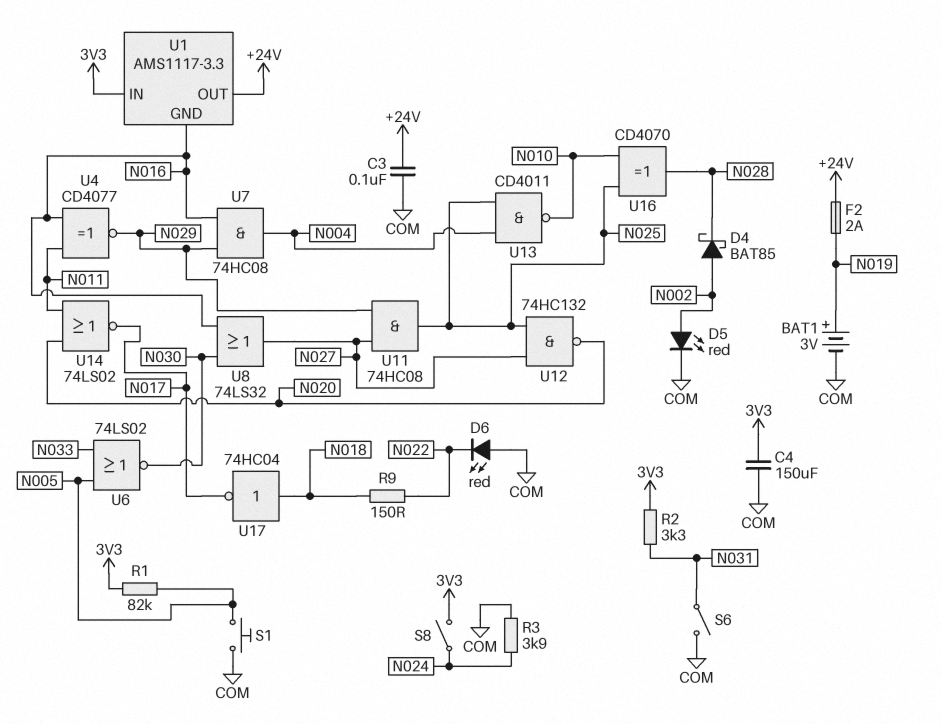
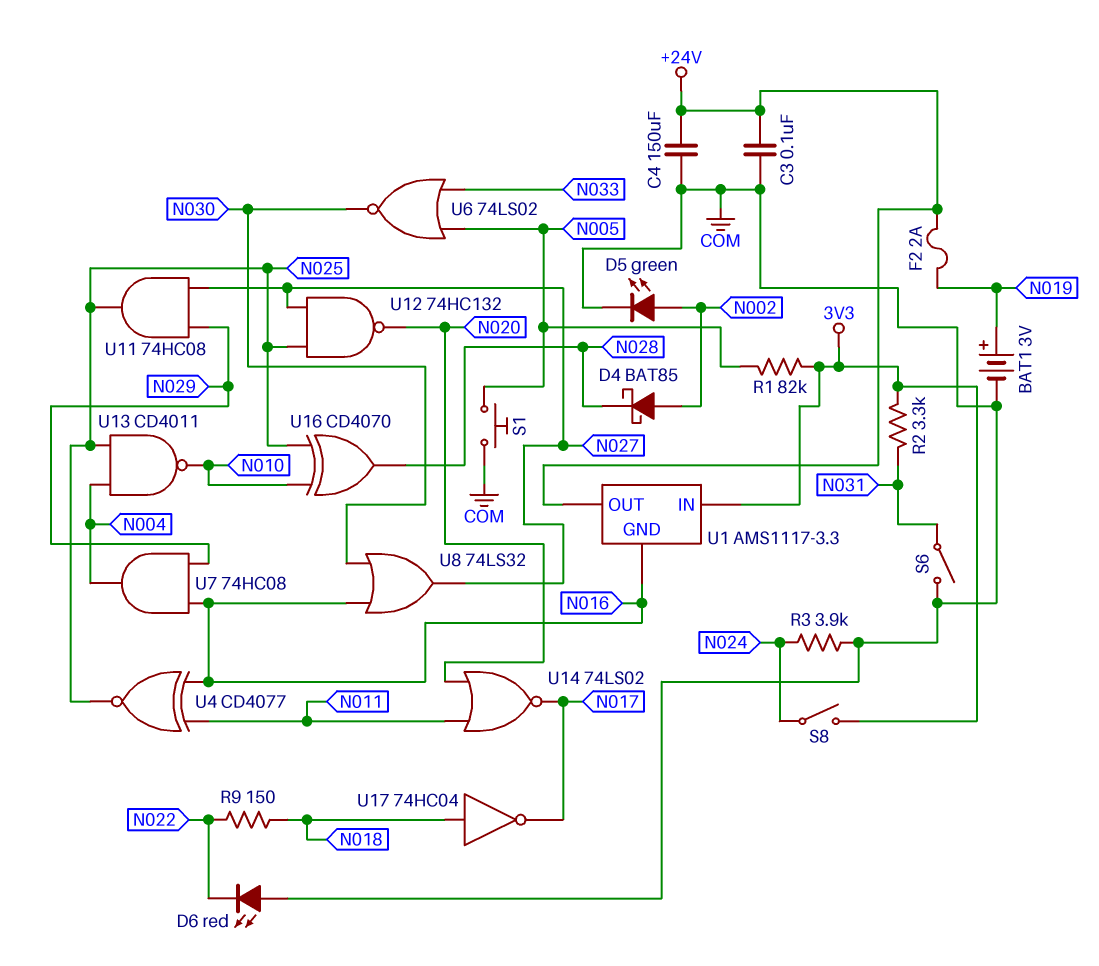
C4: 150uF (3V3, COM) -> 150uF (+24V, COM)
D5: LED red (A N002, K COM) -> LED green (A N002, K COM)
U4: XNOR CD4077 (in N011, in N016, out N029) -> XNOR CD4077 (in N011, in N016, out N025)

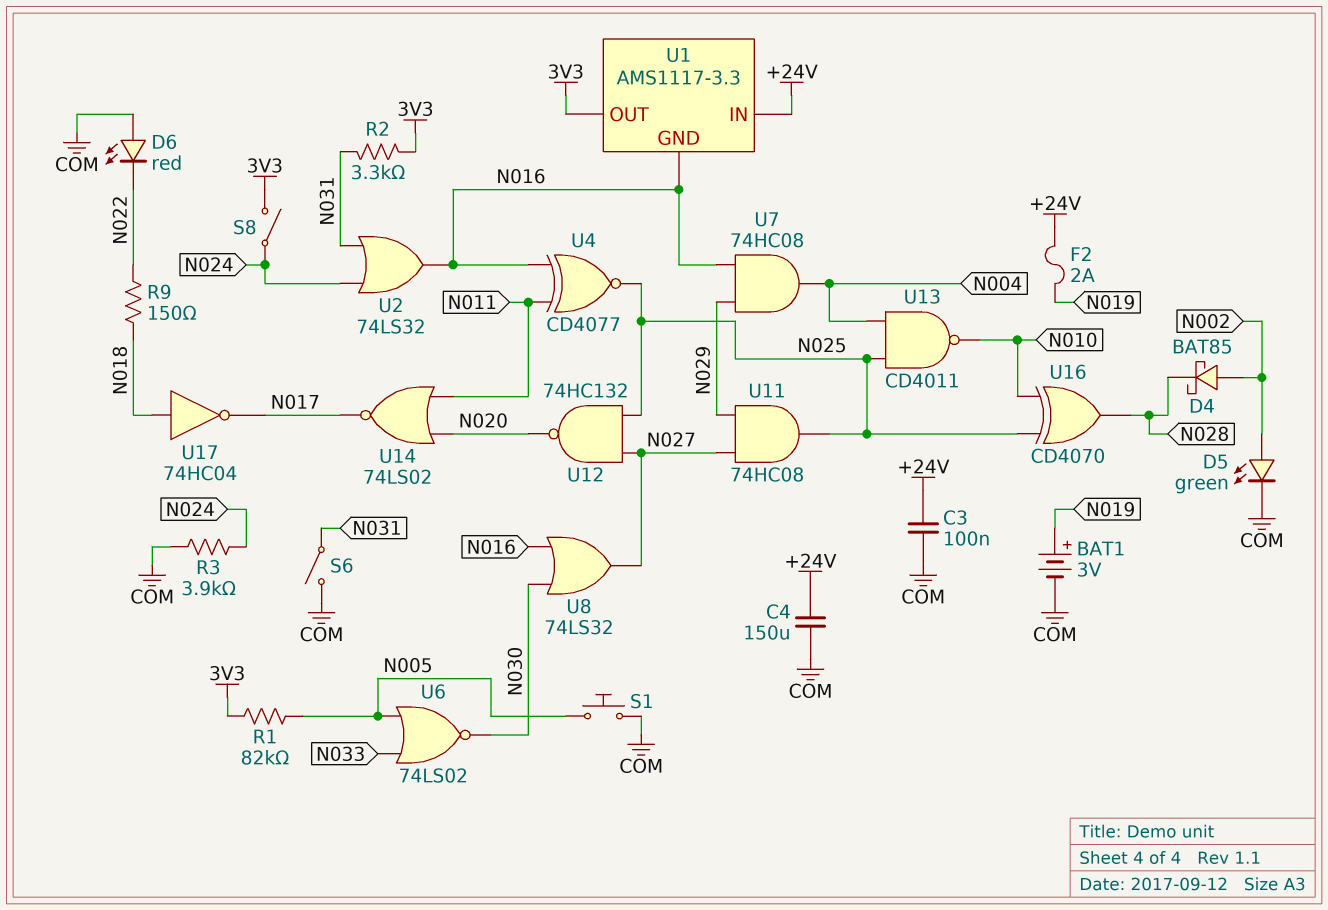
U1 pin IN: 3V3 -> +24V
U1 pin OUT: +24V -> 3V3
U2: none -> OR 74LS32 (in N024, in N031, out N016)

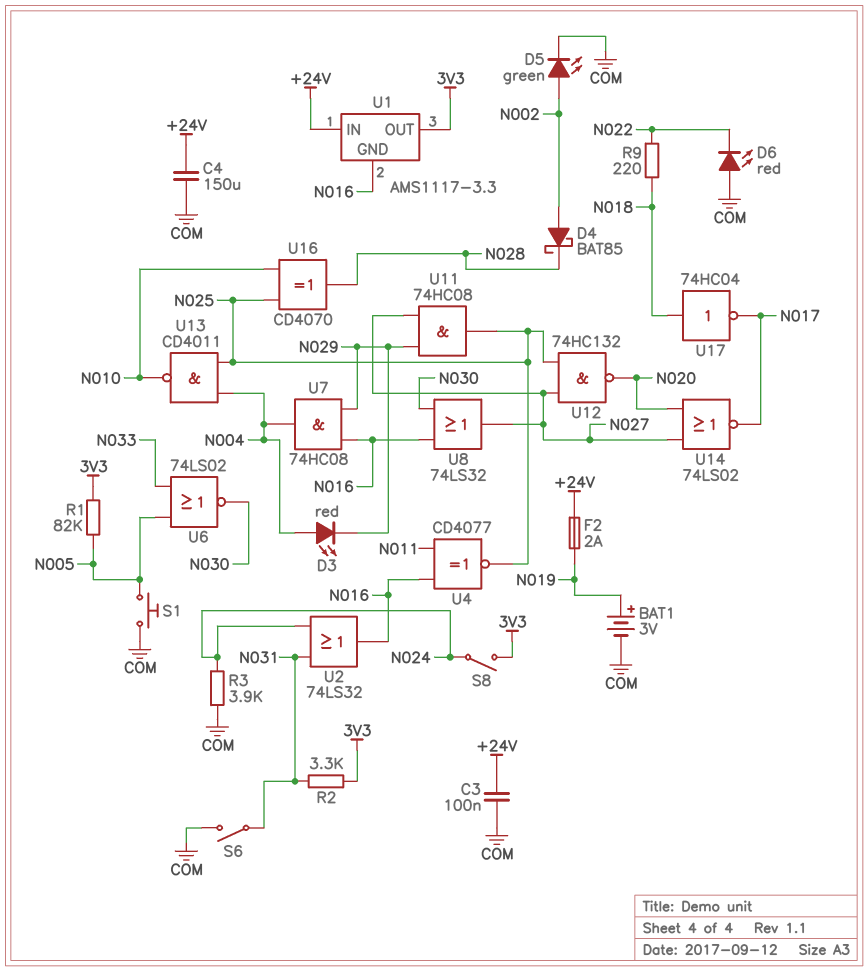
D3: none -> LED red (A N004, K N029)
R9: 150 (N018, N022) -> 220 (N018, N022)
U14: NOR 74LS02 (in N011, in N020, out N017) -> NOR 74LS02 (in N020, in N027, out N017)

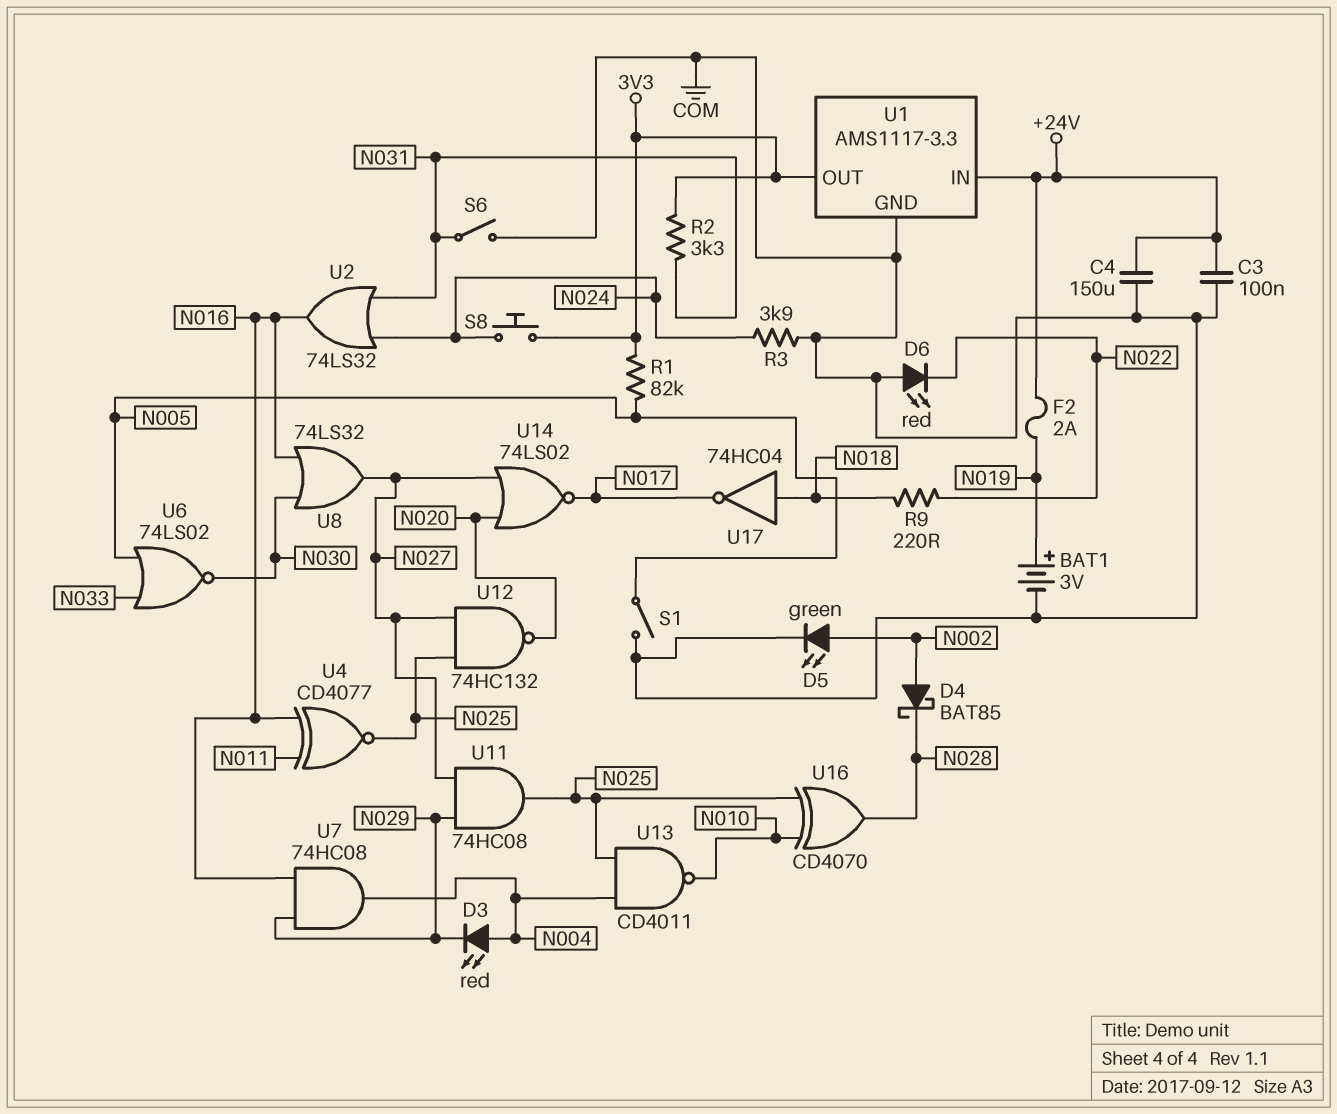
S1: button (COM, N005) -> switch (COM, N005)
S8: switch (3V3, N024) -> button (3V3, N024)
U1 pin GND: N016 -> COM

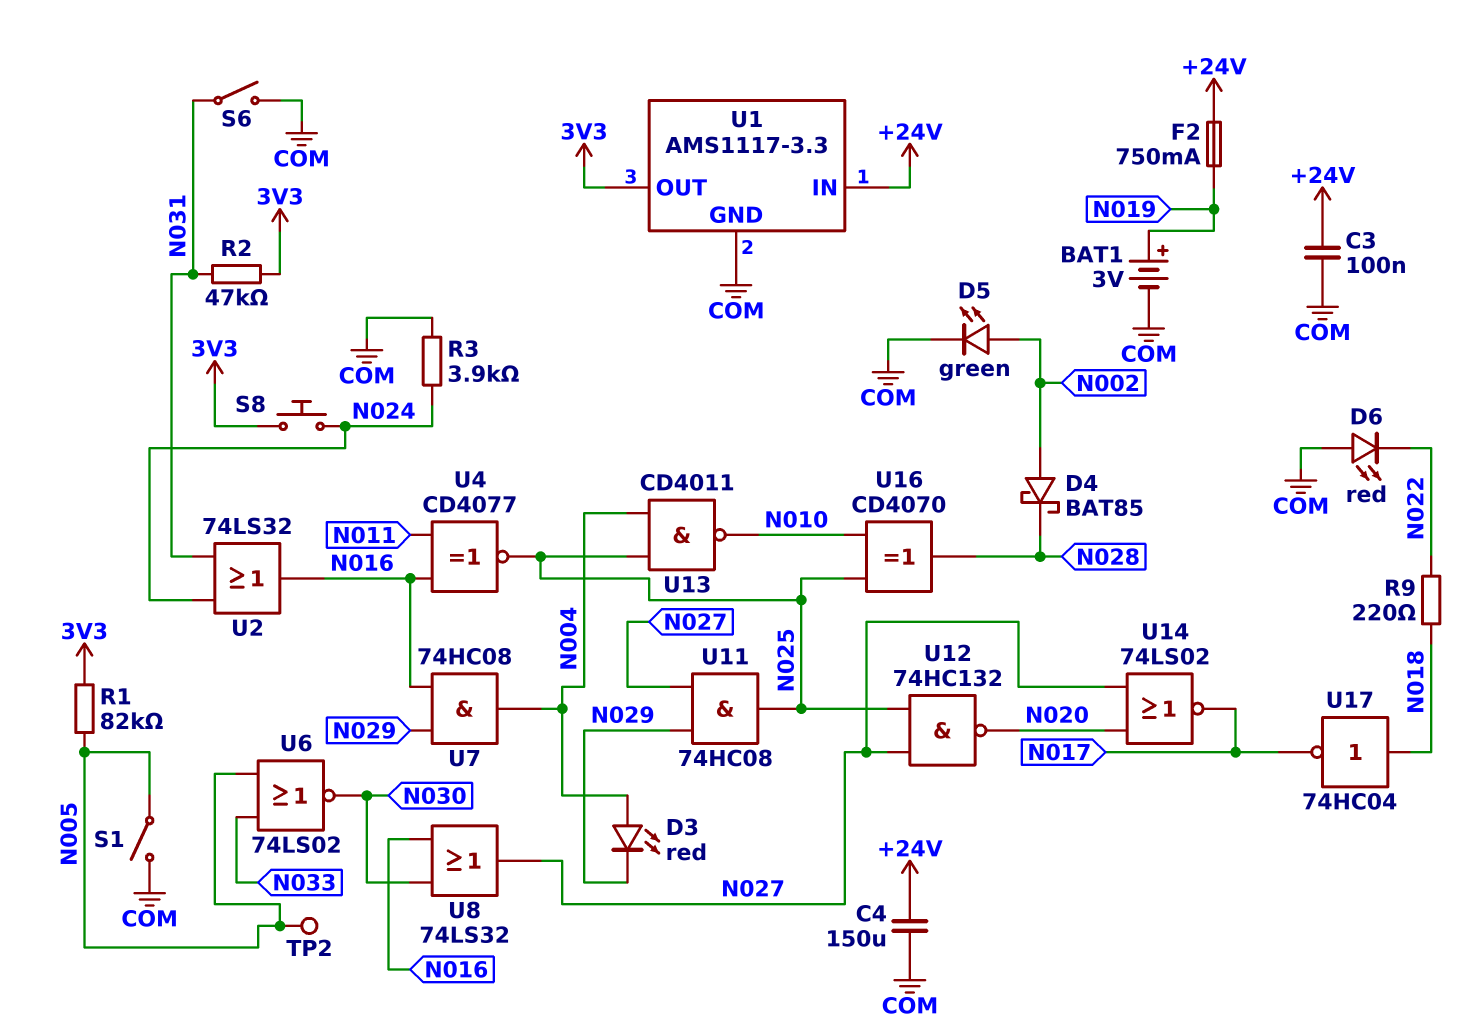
F2: 2A (+24V, N019) -> 750mA (+24V, N019)
R2: 3.3k (3V3, N031) -> 47k (3V3, N031)
TP2: none -> test point (N005)

